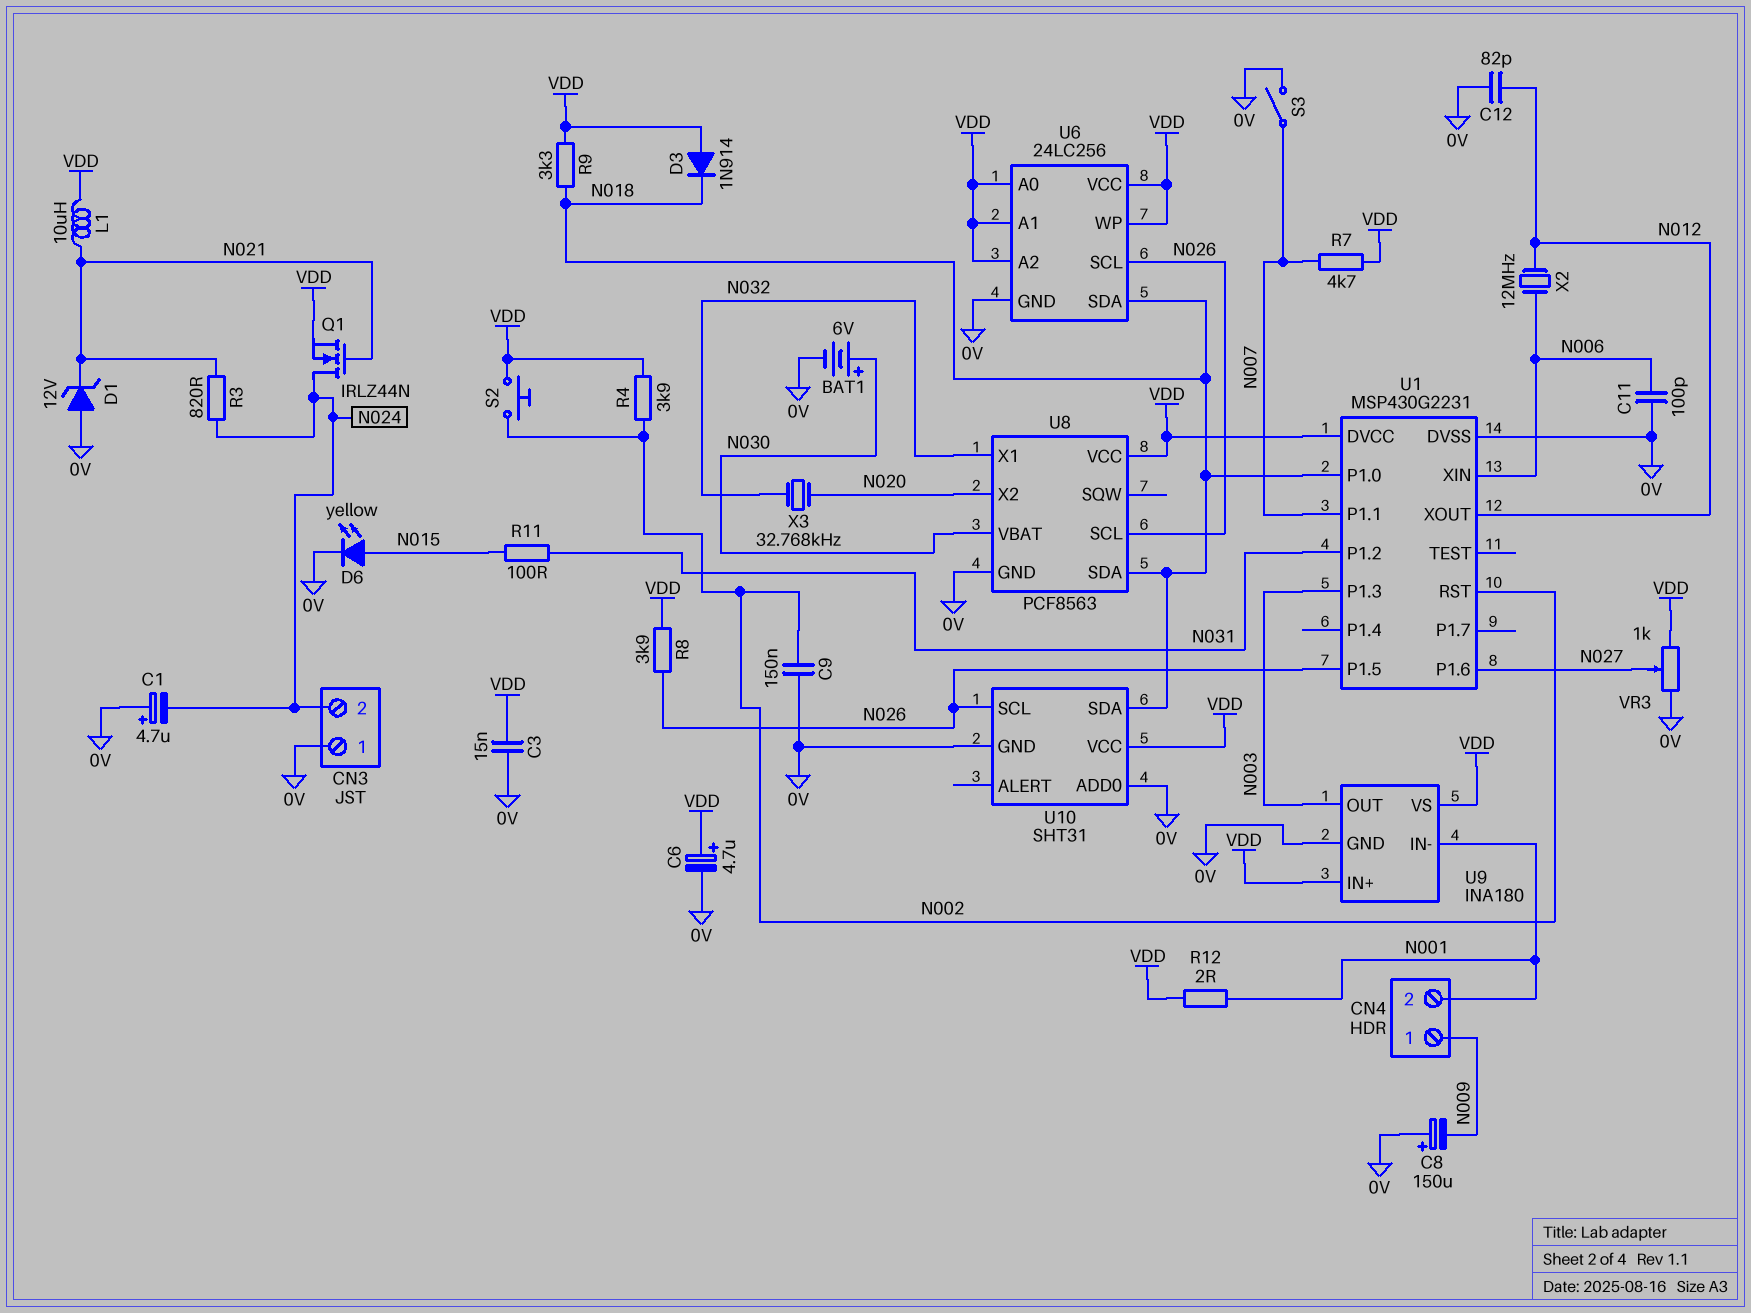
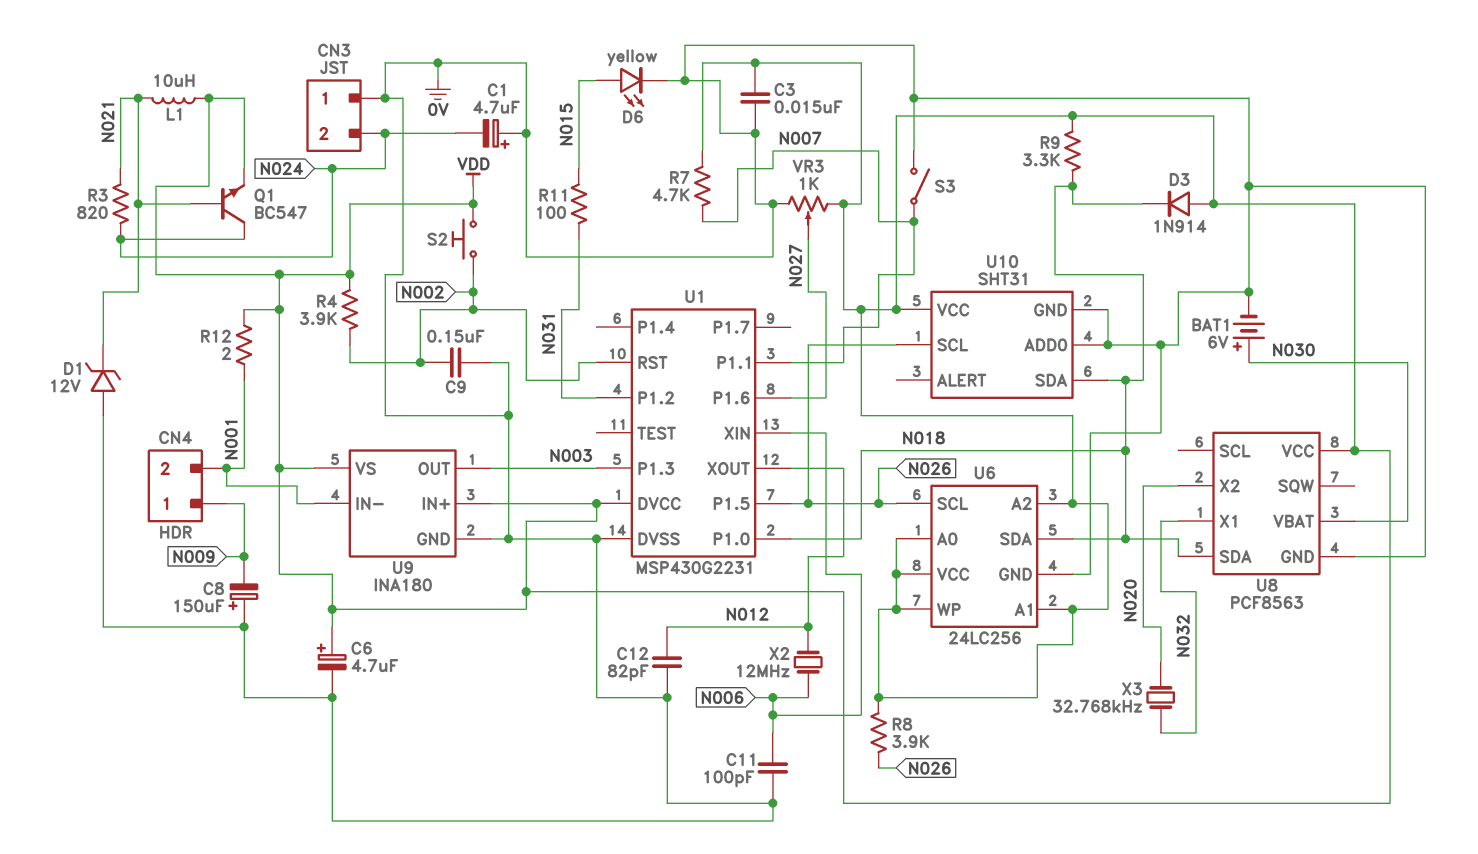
Q1: NMOS IRLZ44N (G N021, D N024, S VDD) -> NPN BC547 (B N021, C N024, E VDD)
U8 pin SCL: N026 -> none

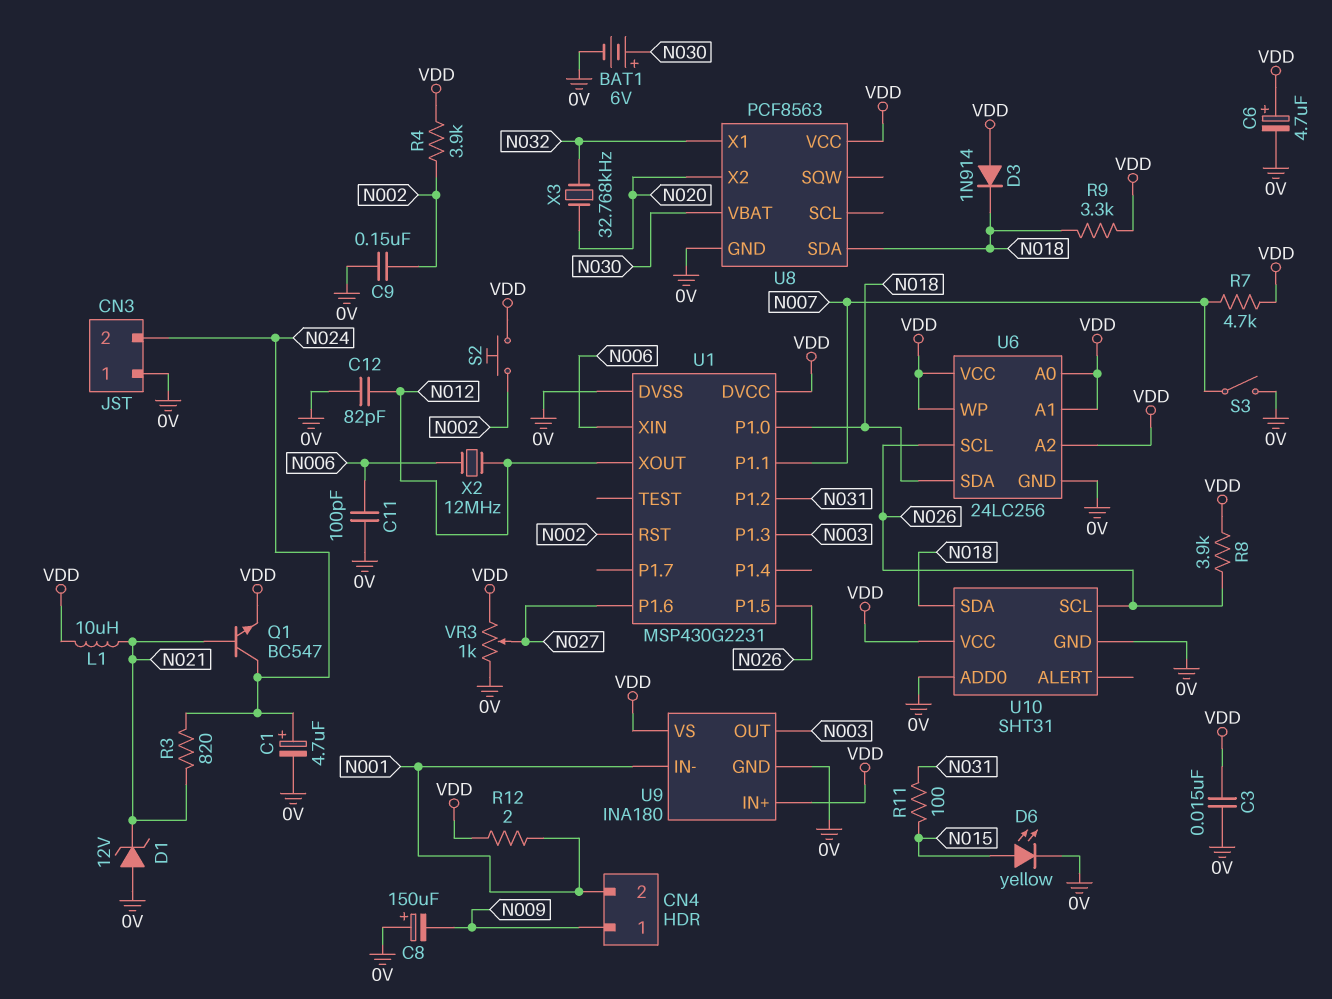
C1: 4.7uF (plus 0V, minus N024) -> 4.7uF (plus N024, minus 0V)

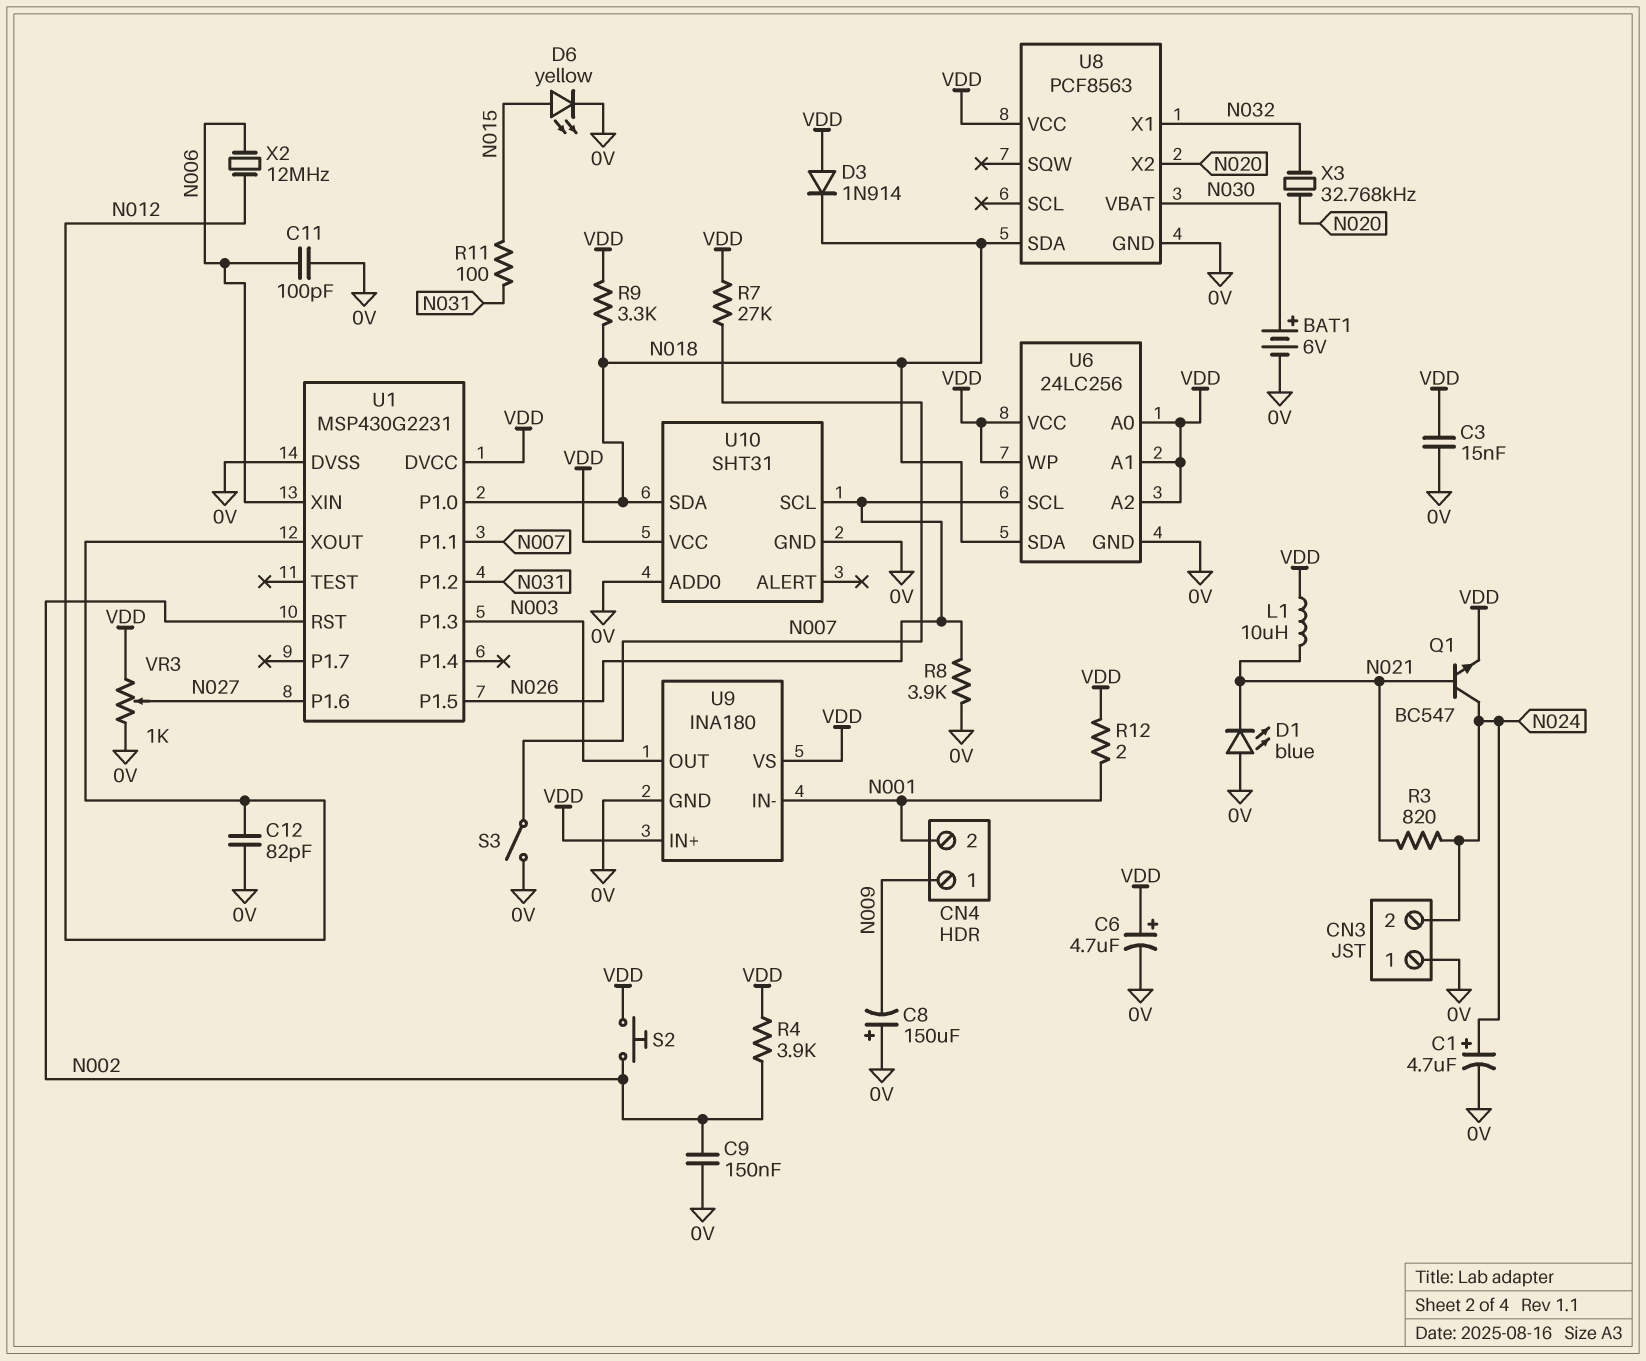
D1: zener 12V (A 0V, K N021) -> LED blue (A 0V, K N021)
R7: 4.7k (N007, VDD) -> 27k (N007, VDD)
R8: 3.9k (N026, VDD) -> 3.9k (0V, N026)

